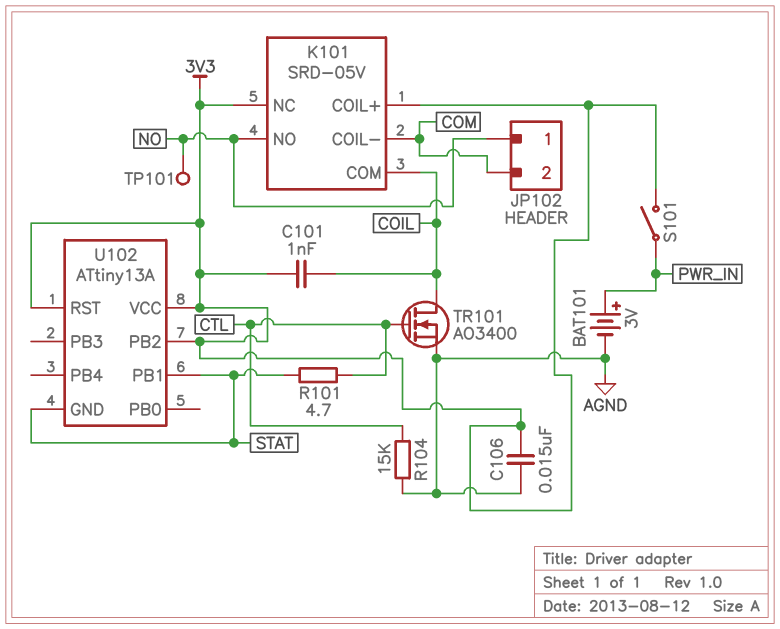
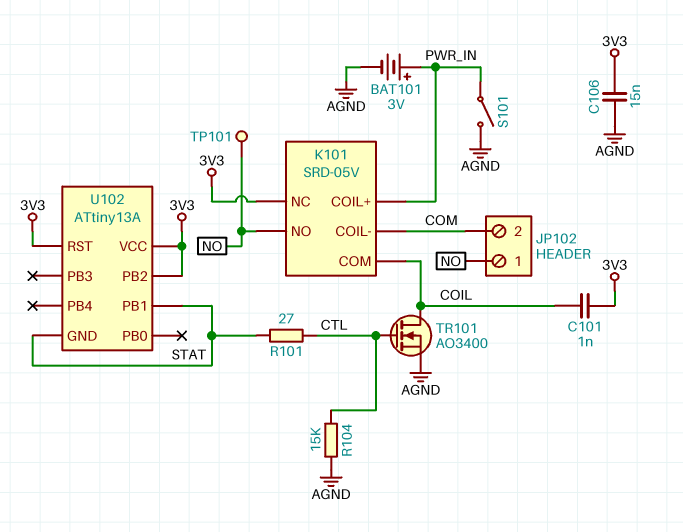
K101 pin COIL+: 3V3 -> PWR_IN
R101: 4.7 (CTL, STAT) -> 27 (CTL, STAT)
S101: switch (3V3, PWR_IN) -> switch (AGND, PWR_IN)

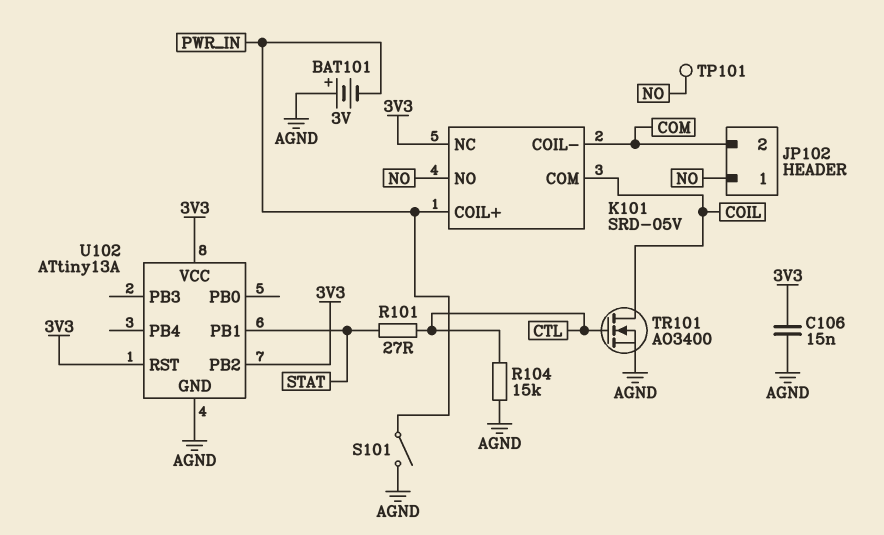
BAT101: 3V (plus PWR_IN, minus AGND) -> 3V (plus AGND, minus PWR_IN)
C101: 1nF (3V3, COIL) -> none
U102 pin GND: STAT -> AGND

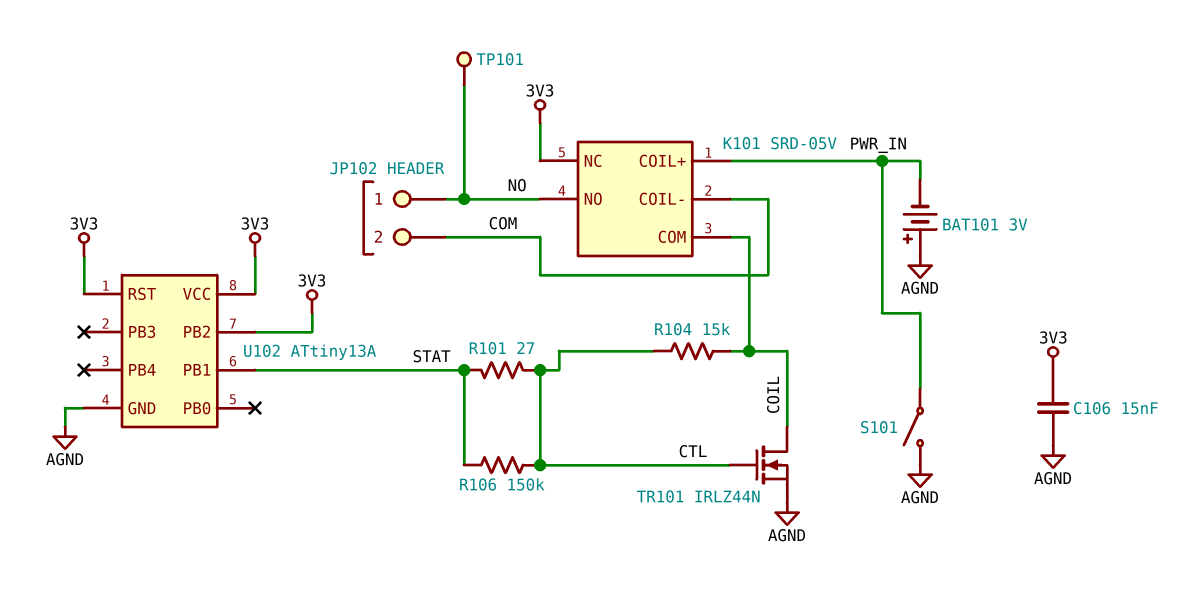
R104: 15k (AGND, CTL) -> 15k (COIL, CTL)
R106: none -> 150k (CTL, STAT)
TR101: NMOS AO3400 (G CTL, D COIL, S AGND) -> NMOS IRLZ44N (G CTL, D COIL, S AGND)

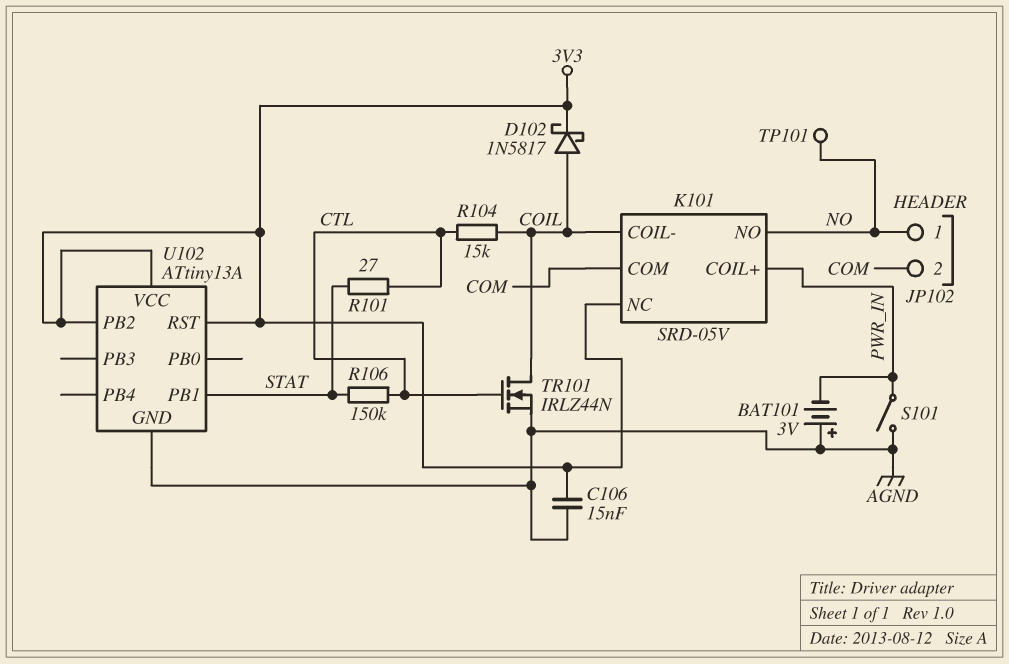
D102: none -> schottky 1N5817 (A COIL, K 3V3)
K101 pin COIL-: COM -> COIL
K101 pin COM: COIL -> COM

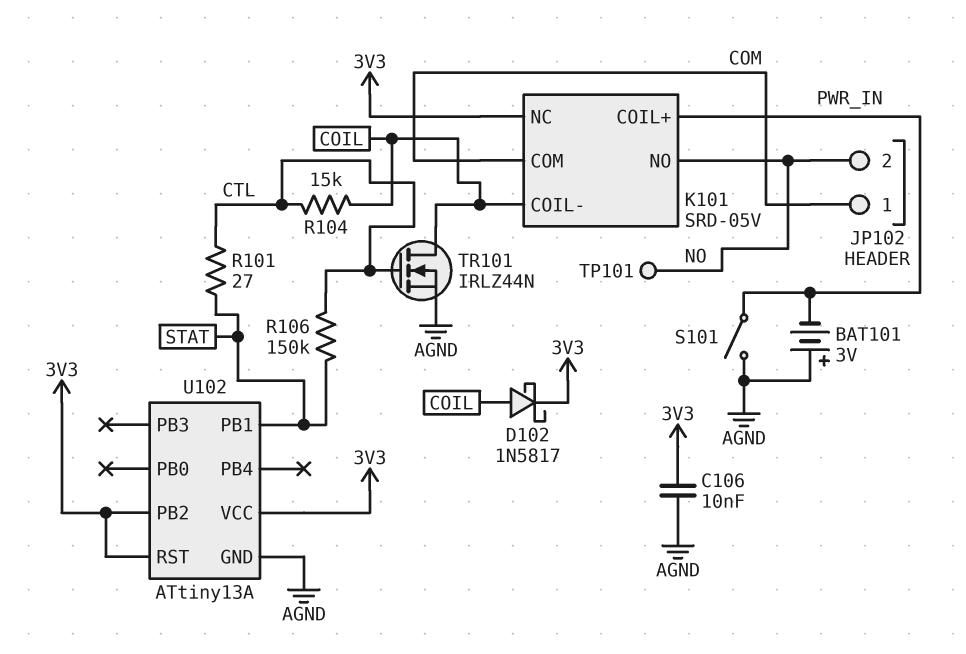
C106: 15nF (3V3, AGND) -> 10nF (3V3, AGND)
JP102 pin 1: NO -> COM
JP102 pin 2: COM -> NO

